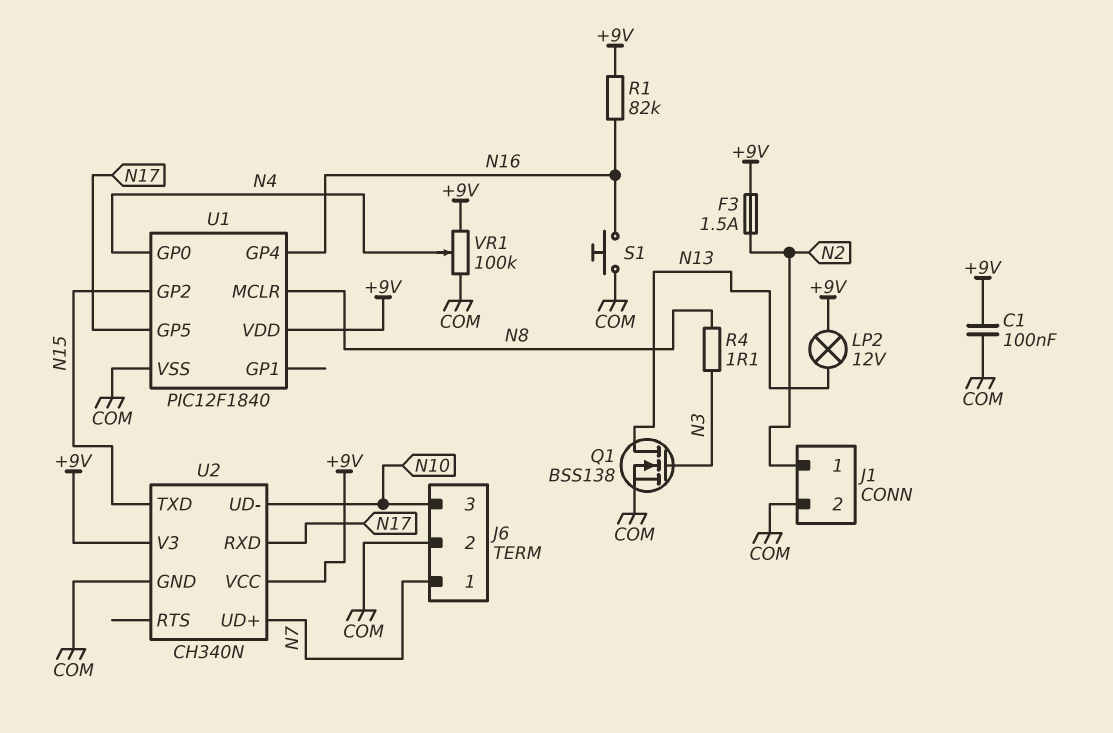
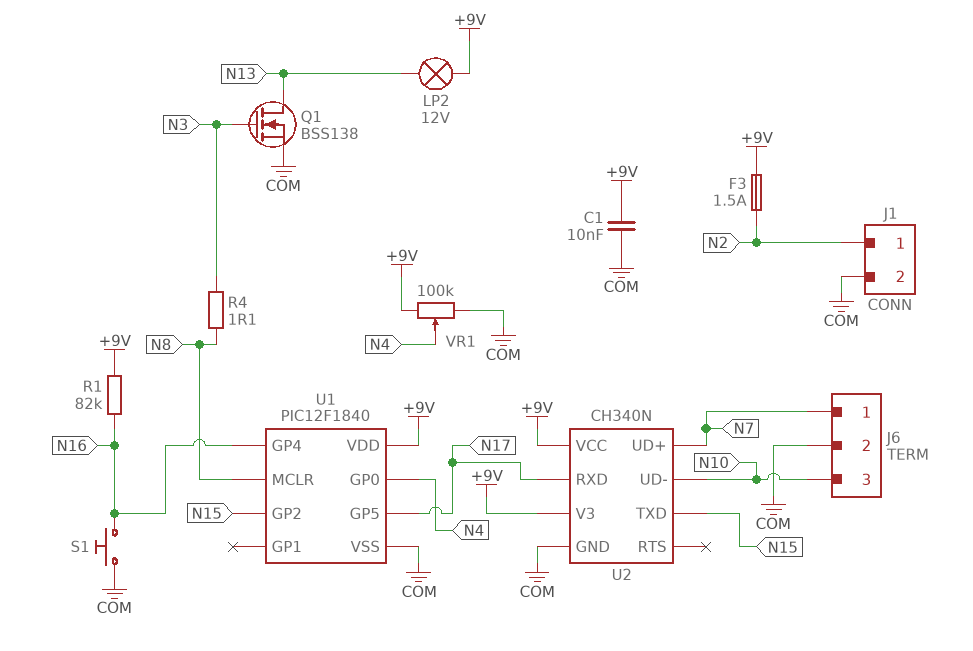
C1: 100nF (+9V, COM) -> 10nF (+9V, COM)

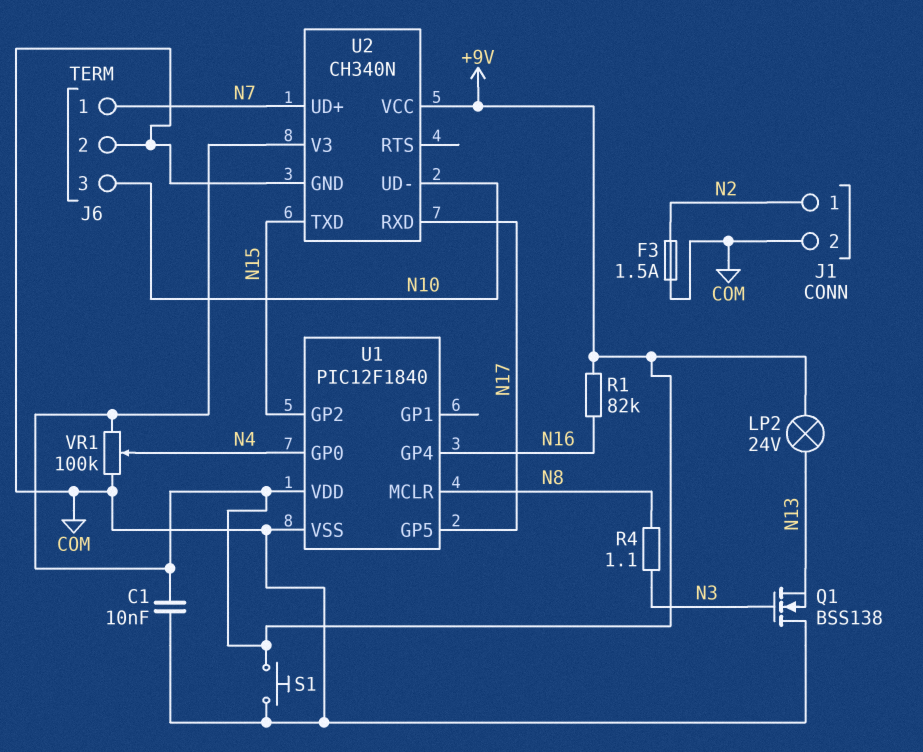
F3: 1.5A (+9V, N2) -> 1.5A (COM, N2)
LP2: lamp 12V (+9V, N13) -> lamp 24V (+9V, N13)
Q1: NMOS BSS138 (G N3, D N13, S COM) -> NMOS BSS138 (G N3, D COM, S N13)
S1: button (COM, N16) -> button (+9V, COM)

